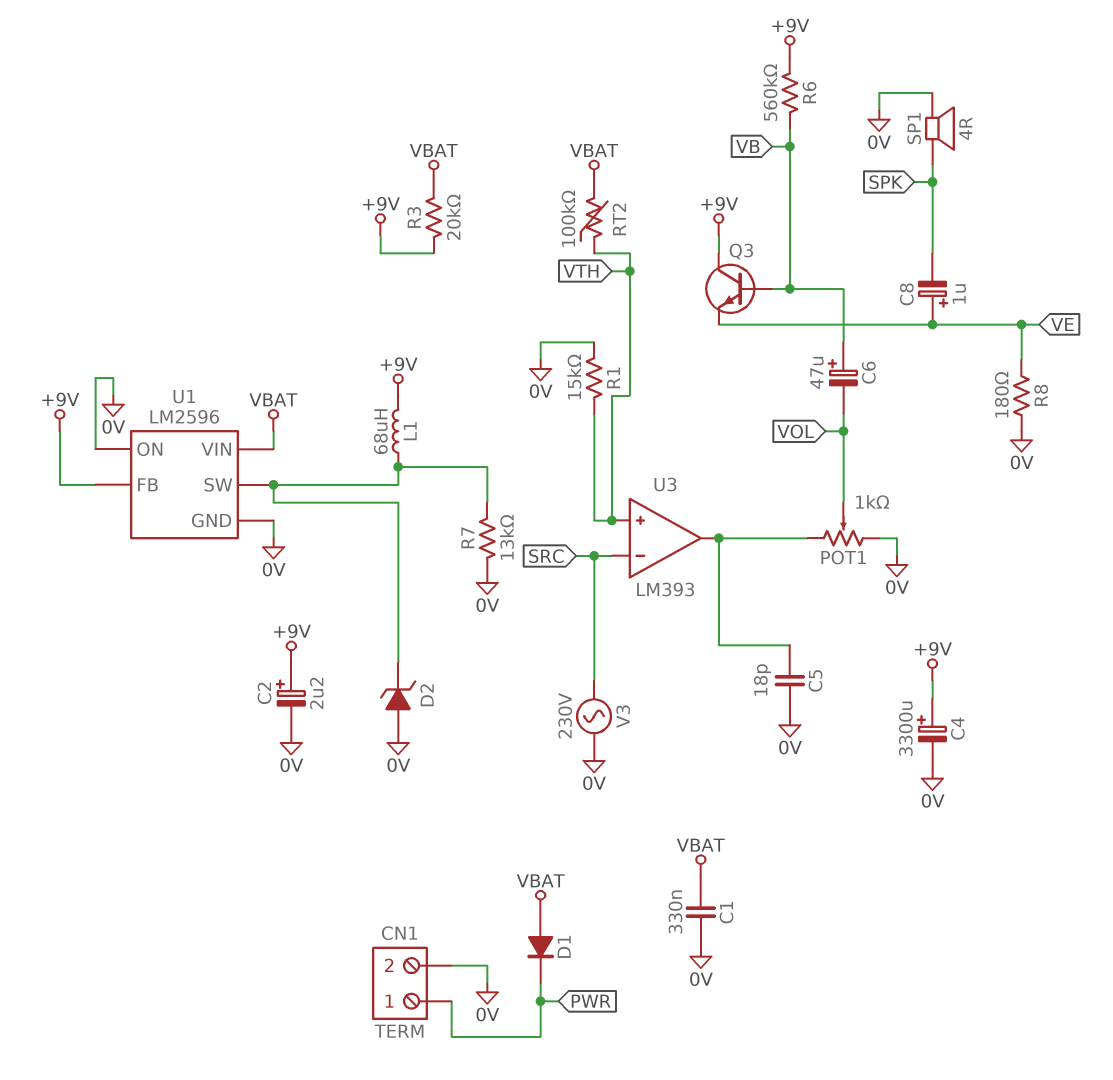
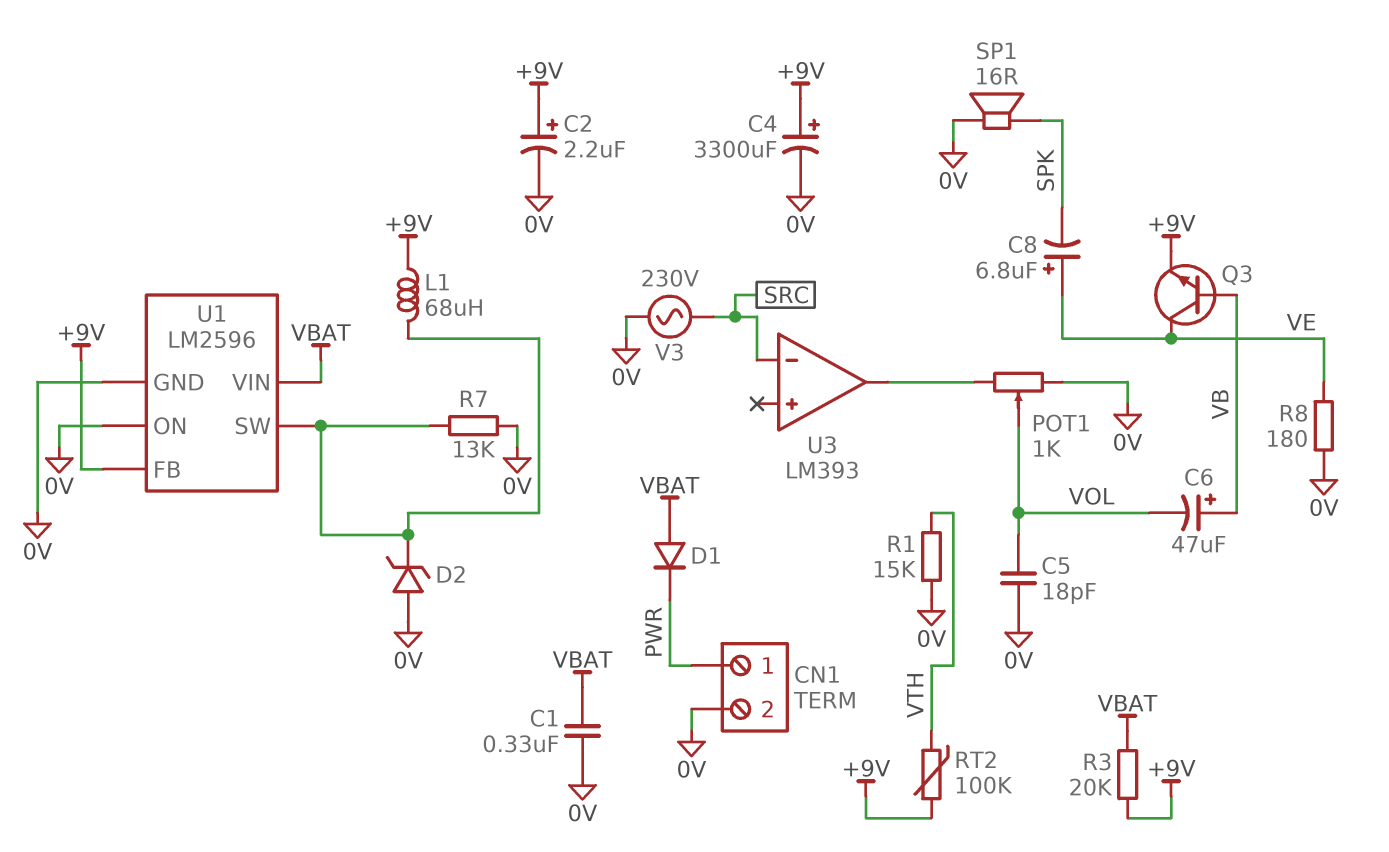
C5: 18pF (0V, U3/out) -> 18pF (0V, VOL)
C8: 1uF (plus VE, minus SPK) -> 6.8uF (plus VE, minus SPK)
Q3: NPN (B VB, C +9V, E VE) -> NPN (B VB, C VE, E +9V)
R6: 560k (+9V, VB) -> none
RT2: 100k (VBAT, VTH) -> 100k (+9V, VTH)
SP1: speaker 4R (0V, SPK) -> speaker 16R (0V, SPK)
U3 pin in+: VTH -> none

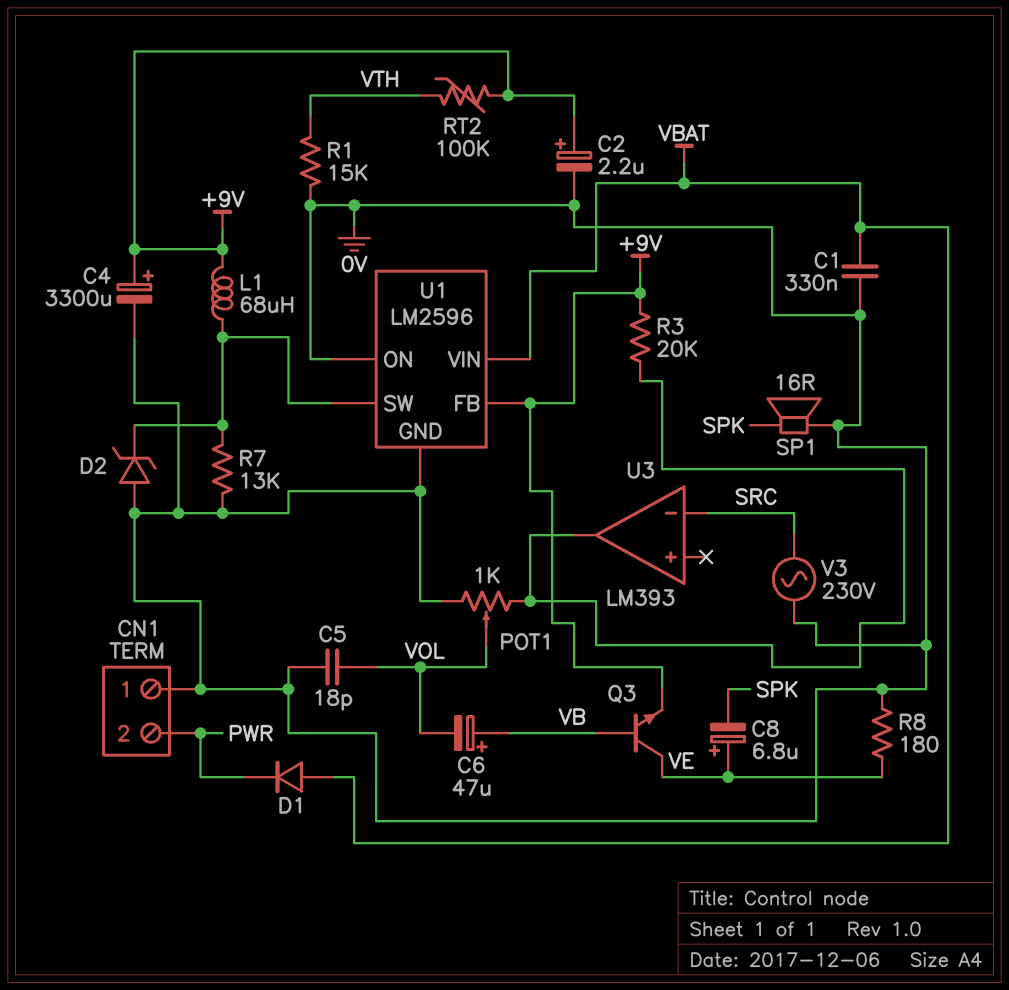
CN1 pin 1: PWR -> 0V
CN1 pin 2: 0V -> PWR
R3: 20k (+9V, VBAT) -> 20k (+9V, U3/out)

